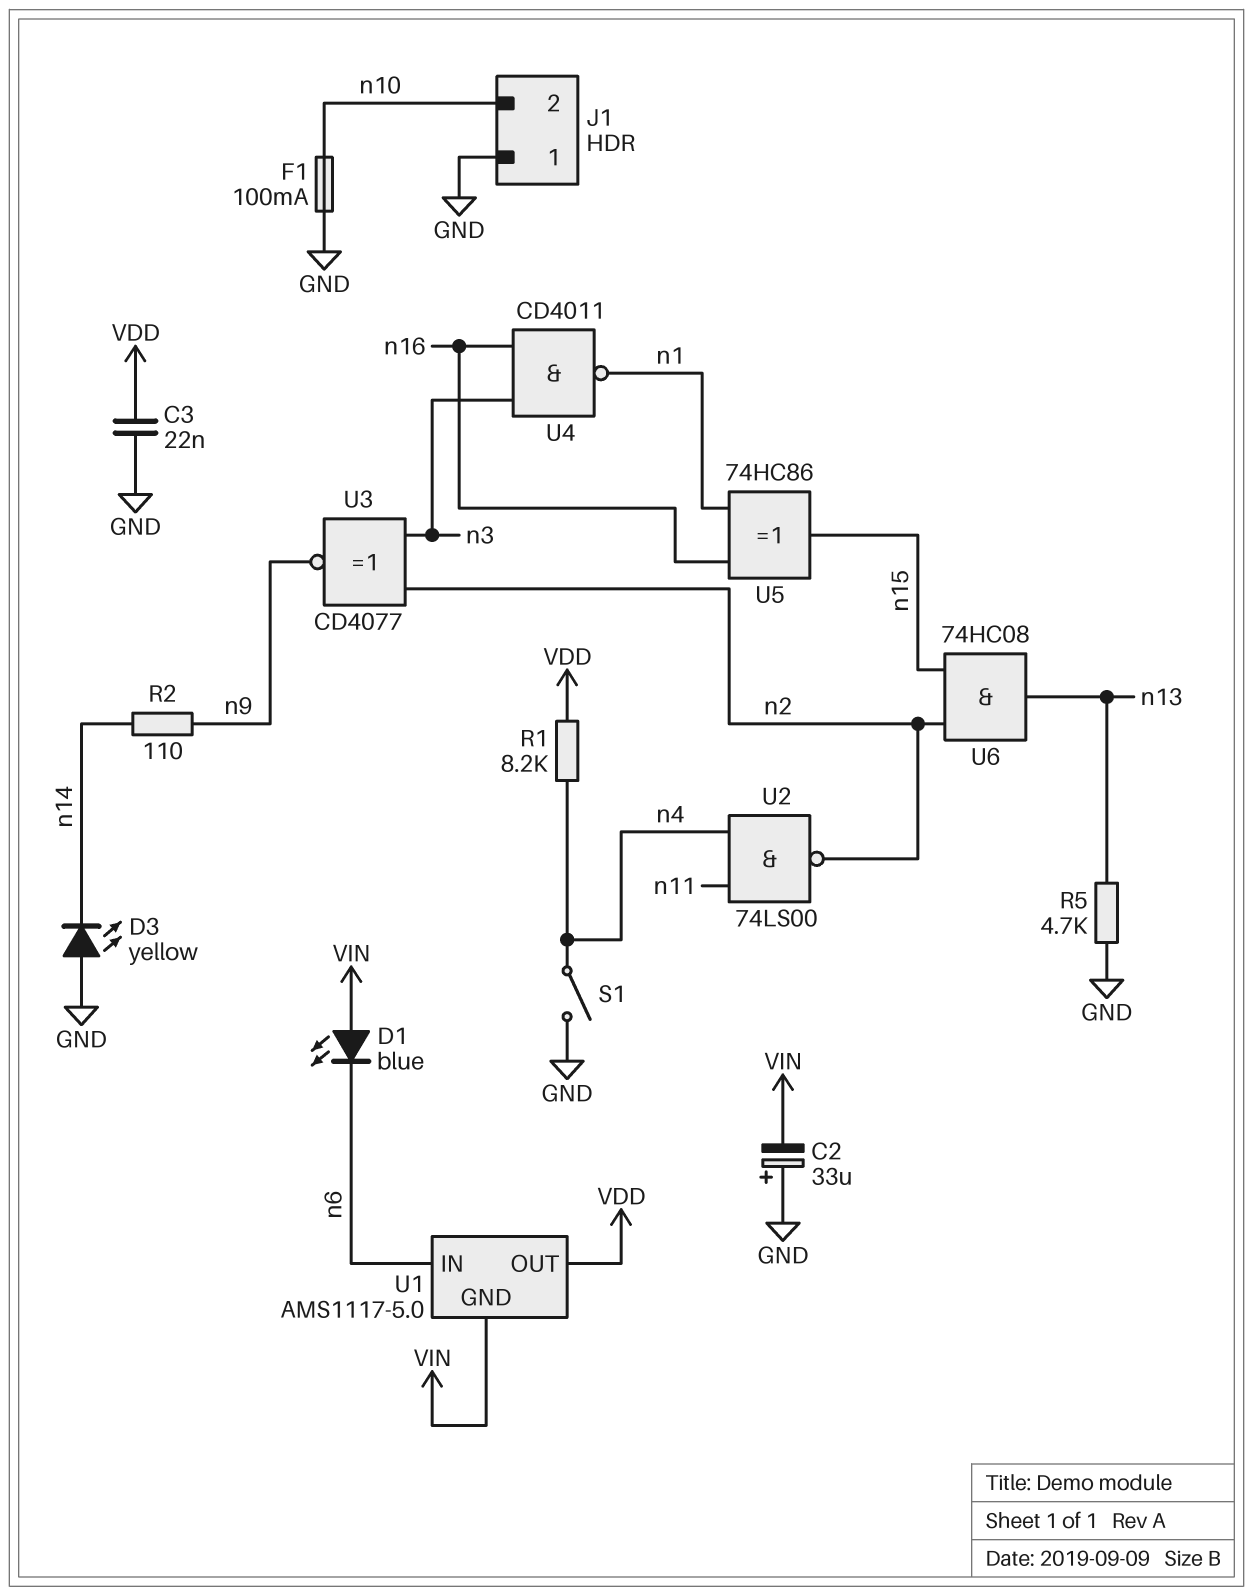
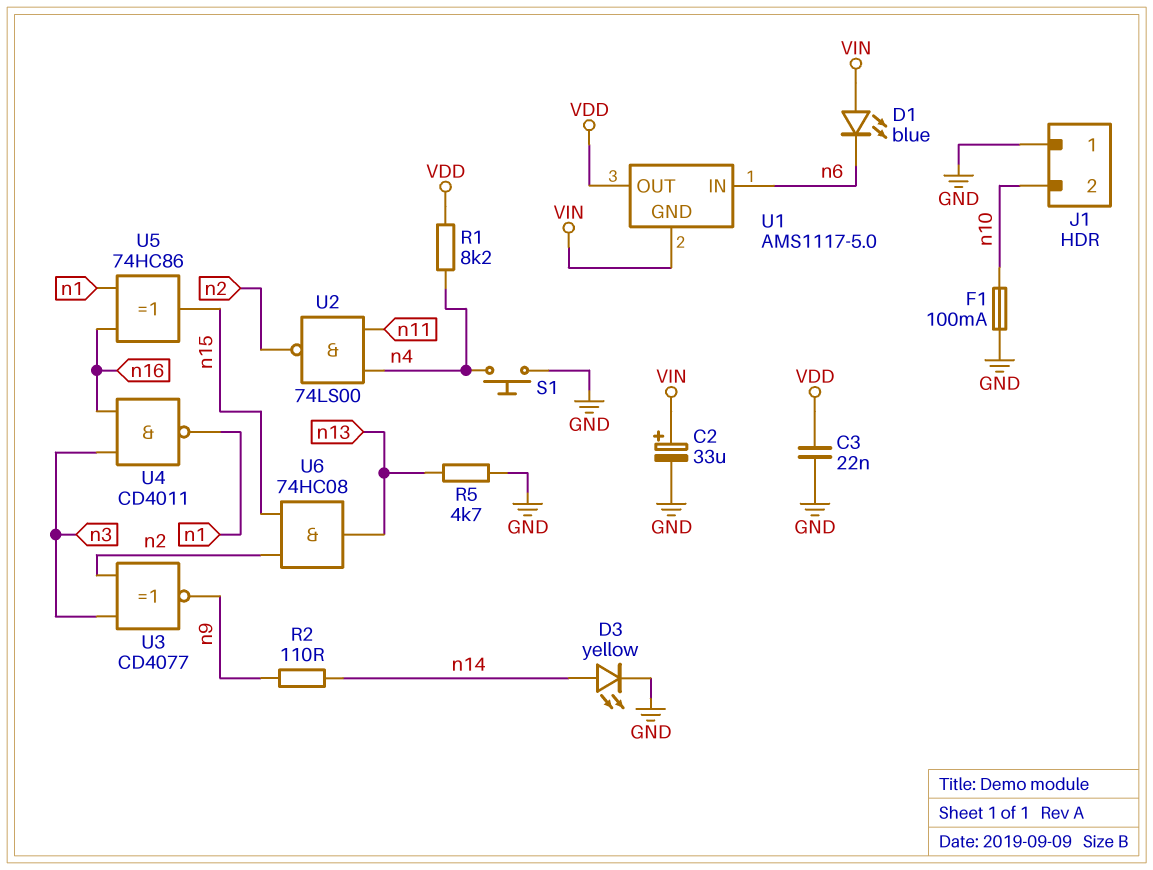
C2: 33uF (plus GND, minus VIN) -> 33uF (plus VIN, minus GND)
D3: LED yellow (A GND, K n14) -> LED yellow (A n14, K GND)
S1: switch (GND, n4) -> button (GND, n4)

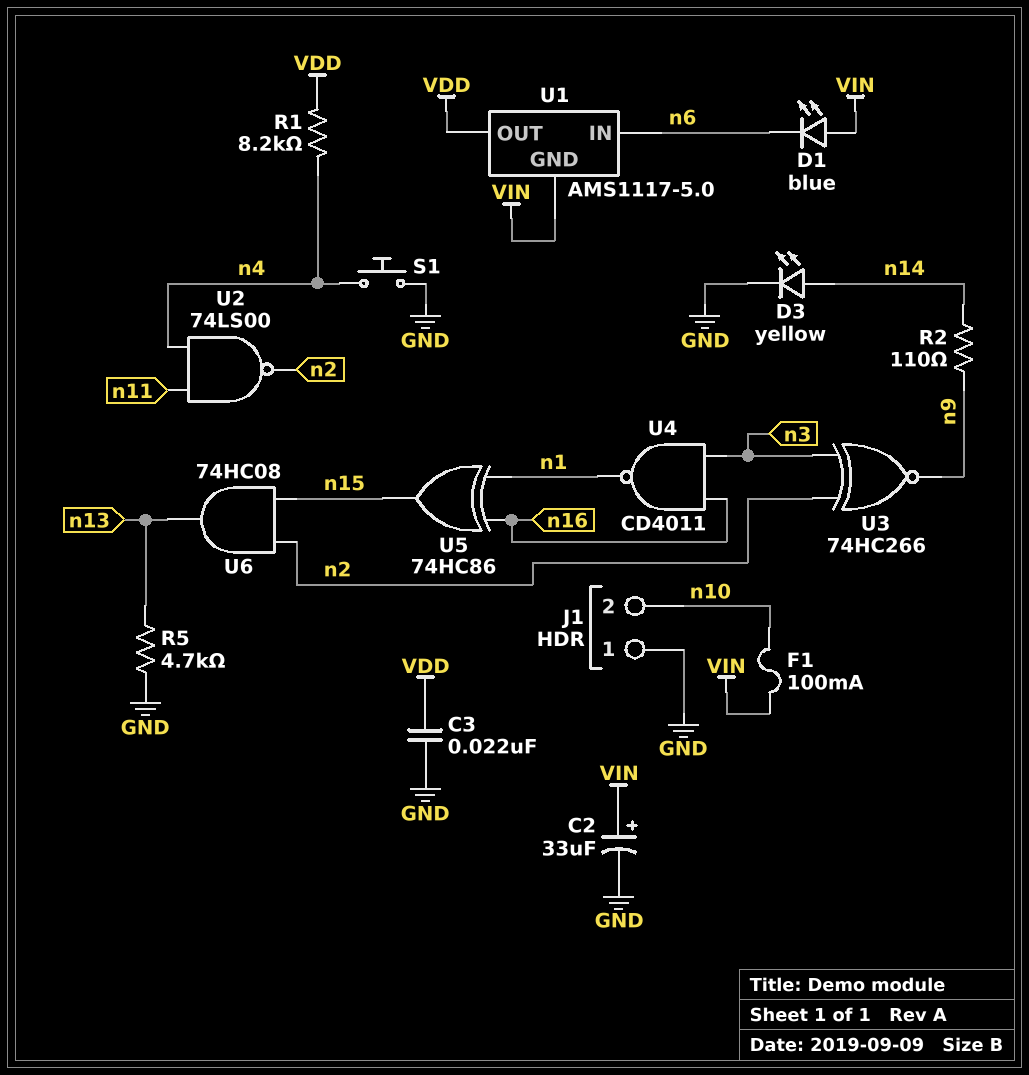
F1: 100mA (GND, n10) -> 100mA (VIN, n10)
U3: XNOR CD4077 (in n2, in n3, out n9) -> XNOR 74HC266 (in n2, in n3, out n9)

